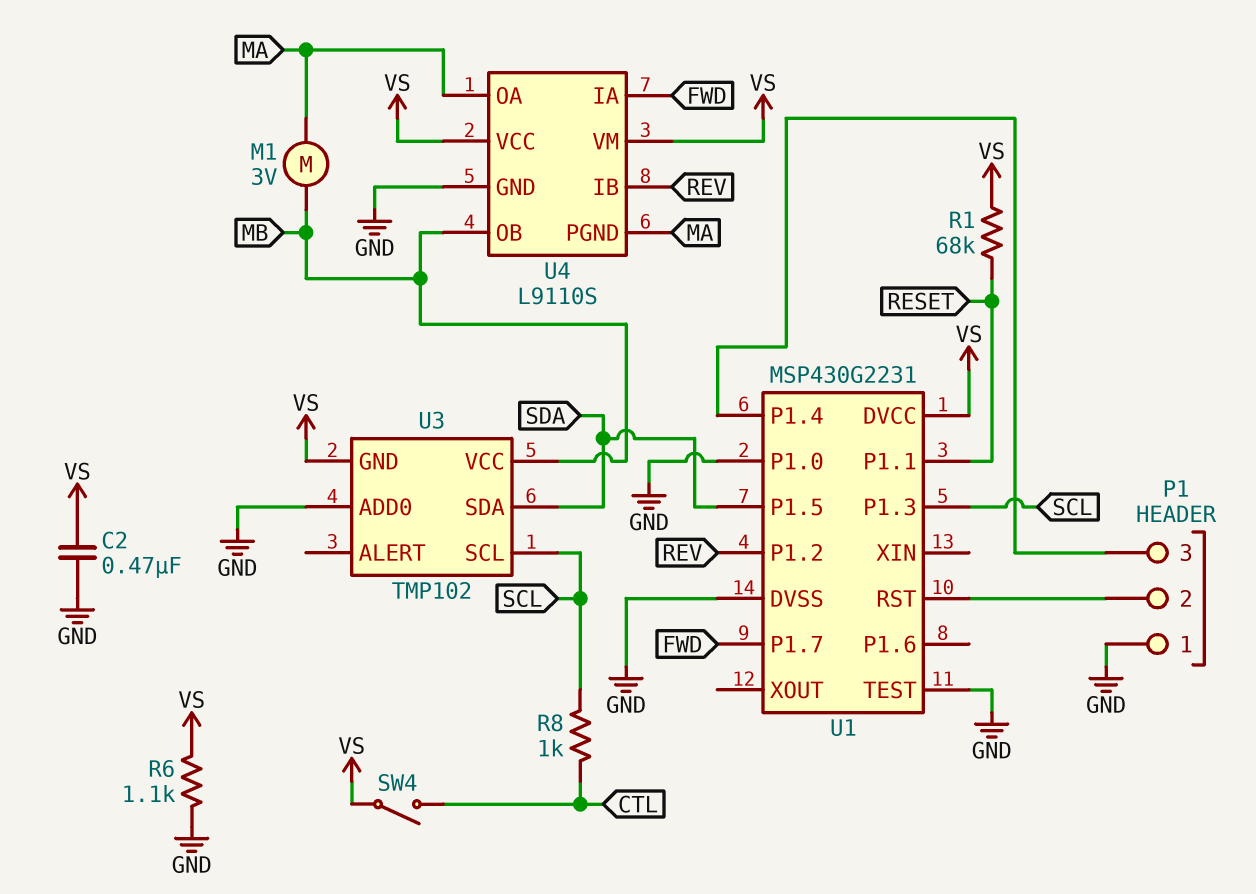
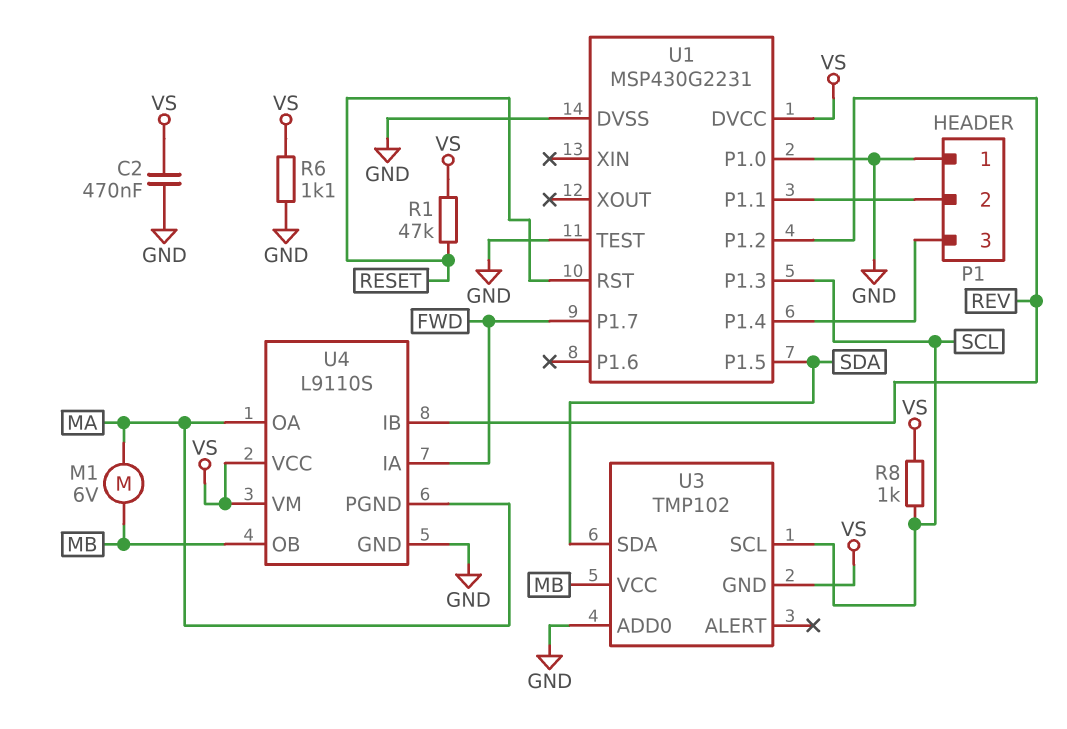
M1: motor 3V (MA, MB) -> motor 6V (MA, MB)
R1: 68k (RESET, VS) -> 47k (RESET, VS)
R8: 1k (CTL, SCL) -> 1k (SCL, VS)
SW4: switch (CTL, VS) -> none
U1 pin P1.1: RESET -> P1/2
U1 pin RST: P1/2 -> RESET

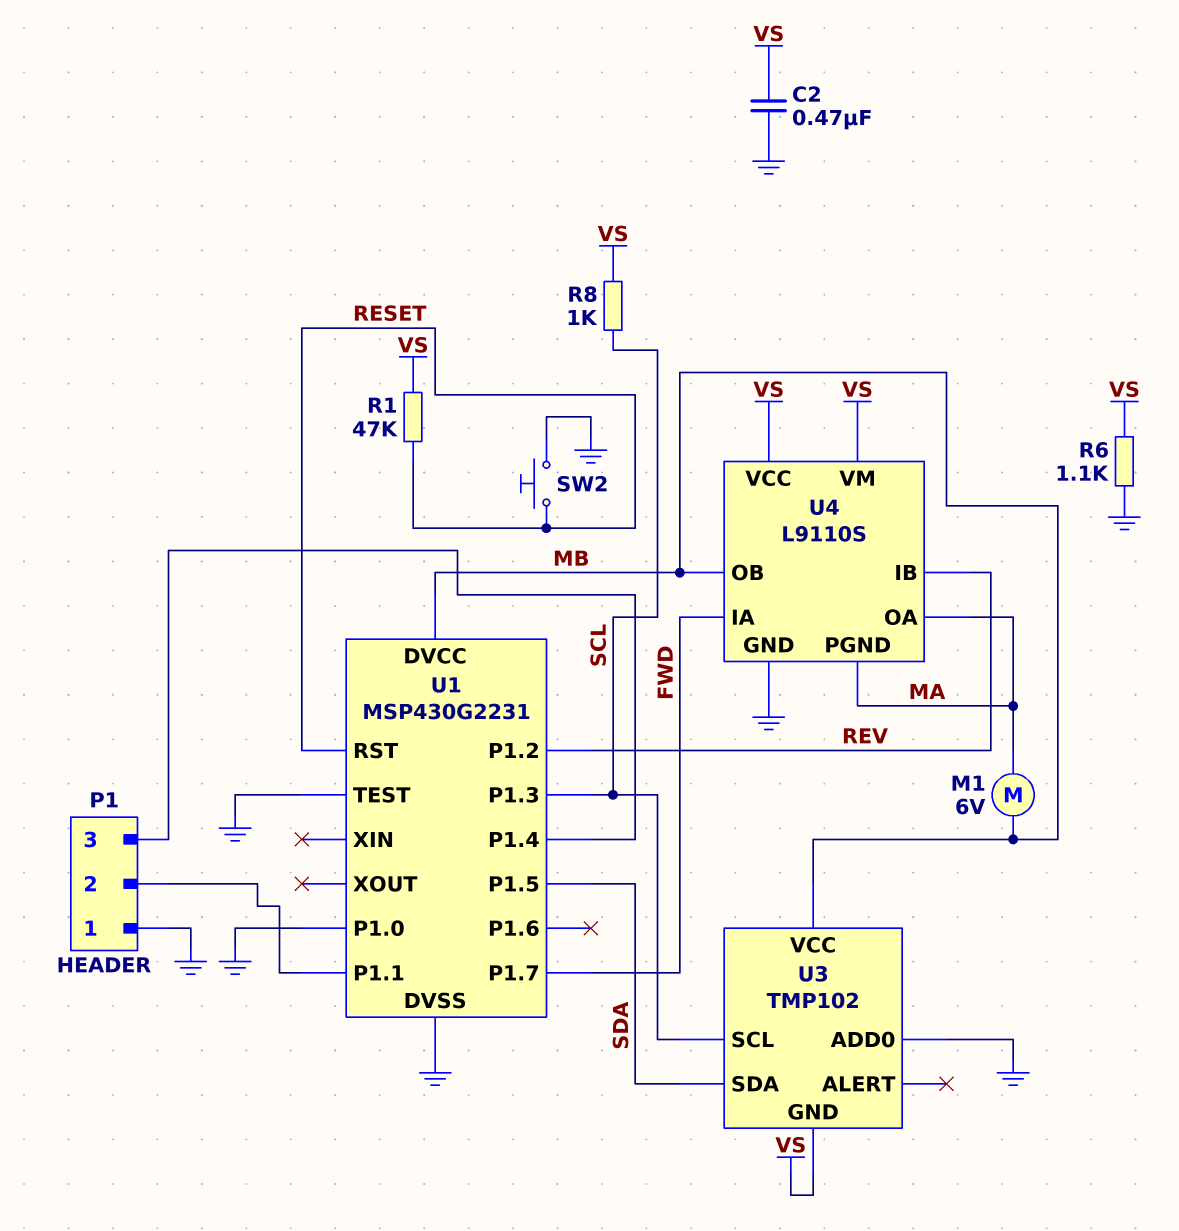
SW2: none -> button (GND, RESET)
U1 pin DVCC: VS -> MB

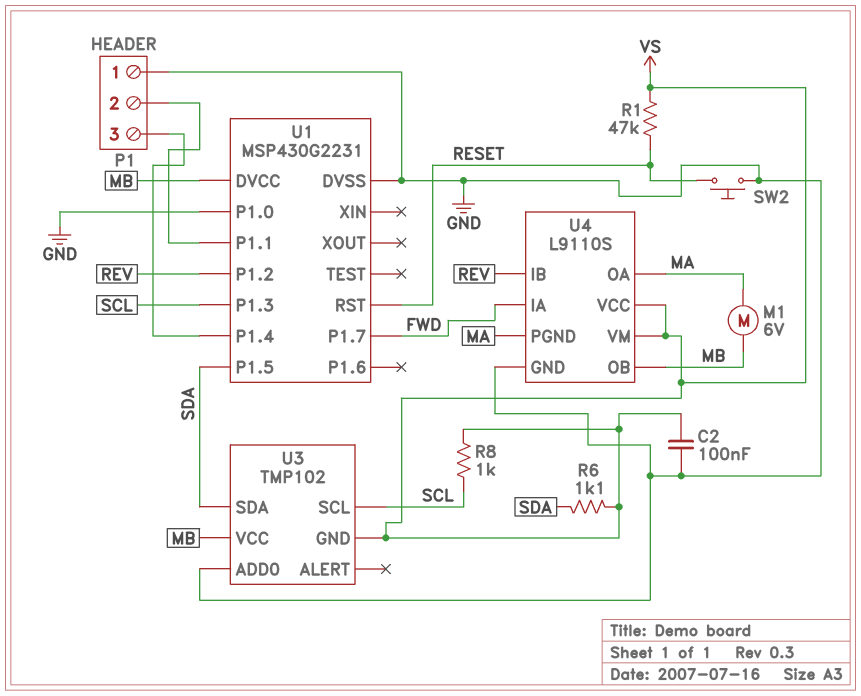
C2: 470nF (GND, VS) -> 100nF (GND, VS)
R6: 1.1k (GND, VS) -> 1.1k (SDA, VS)
U1 pin TEST: GND -> none

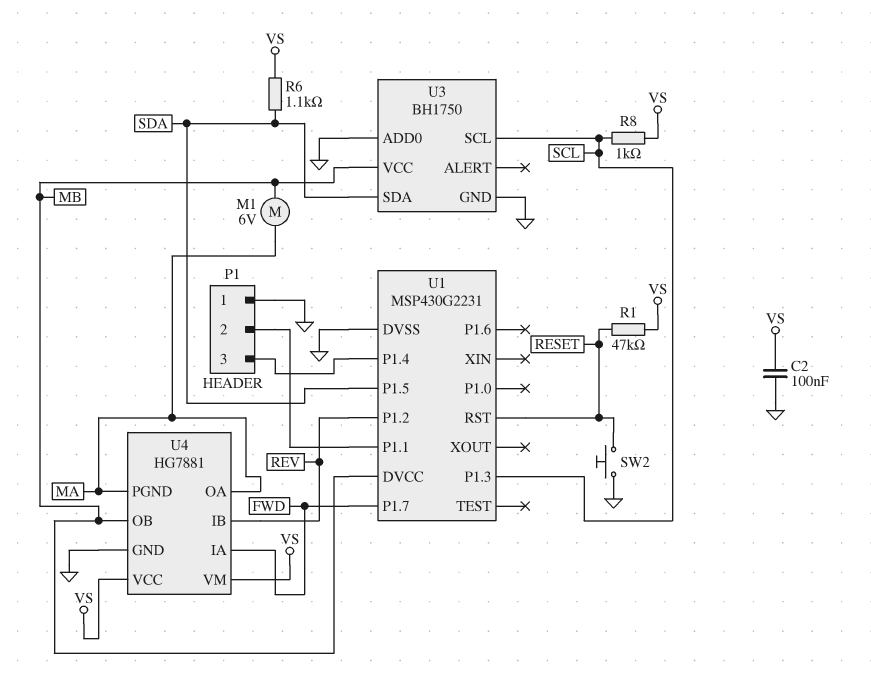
U1 pin P1.0: GND -> none
U3: TMP102 -> BH1750
U3 pin GND: VS -> GND
U4: L9110S -> HG7881

